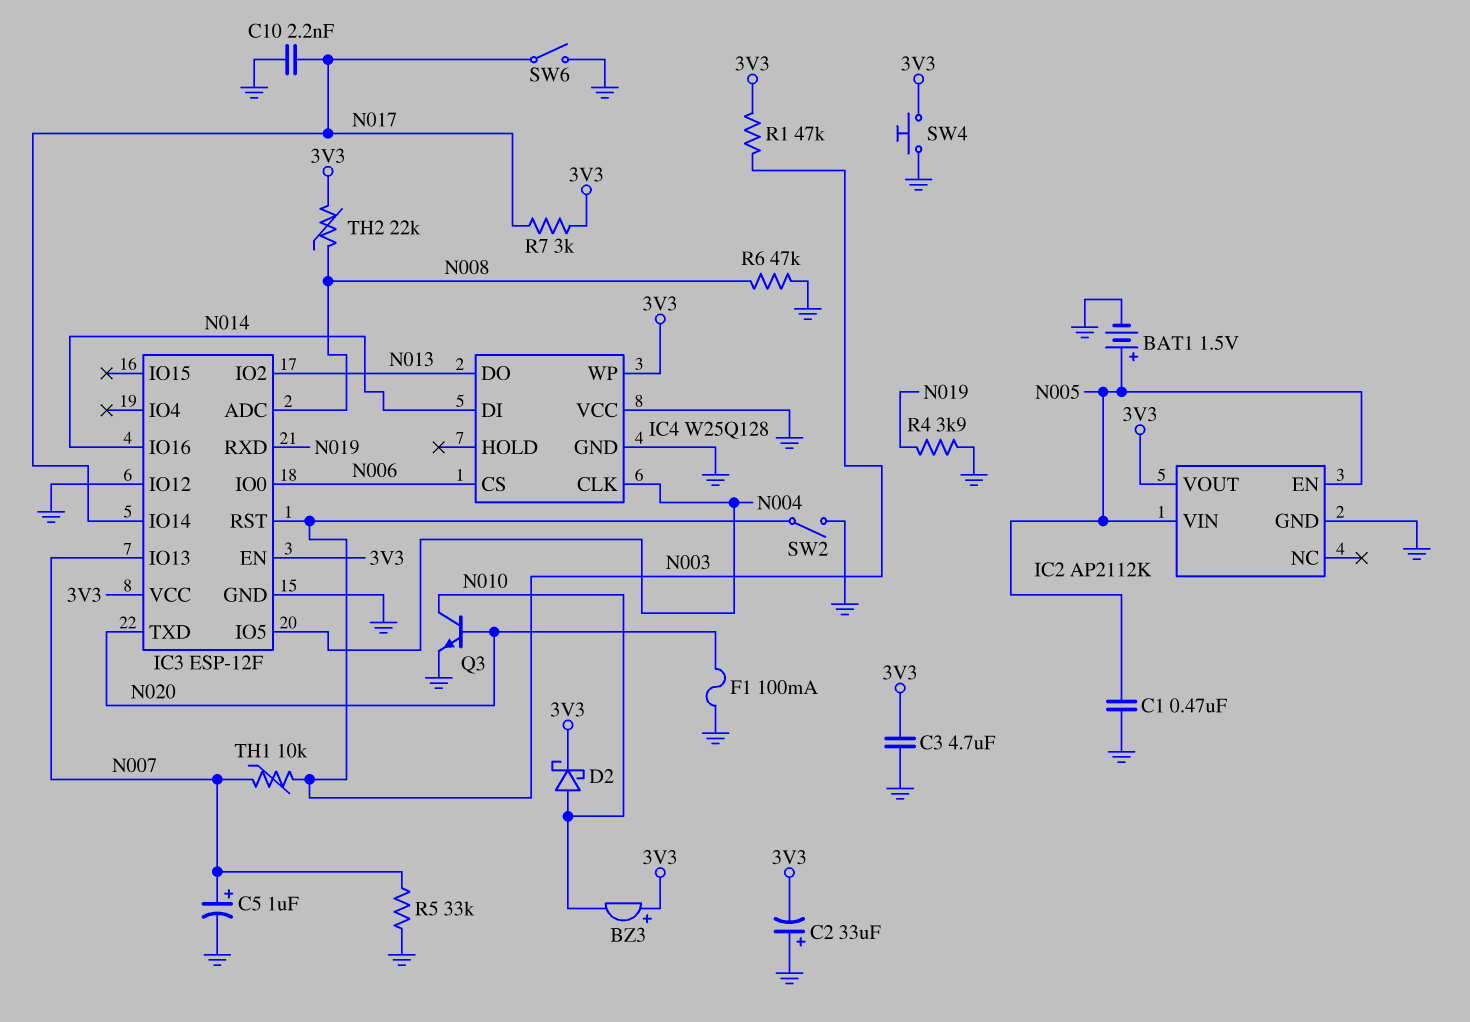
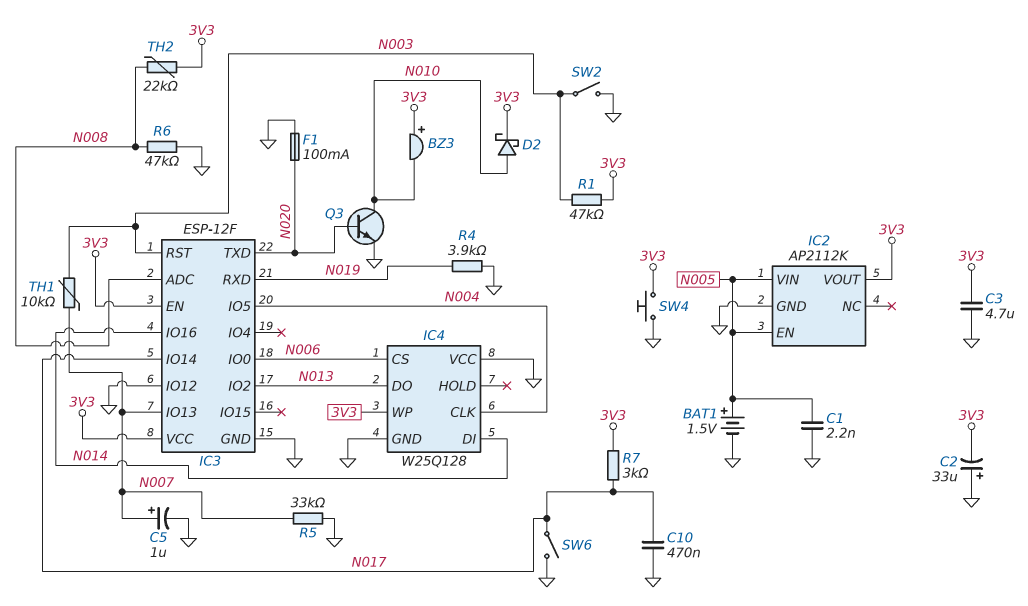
C1: 470nF (GND, N005) -> 2.2nF (GND, N005)
C10: 2.2nF (GND, N017) -> 470nF (GND, N017)

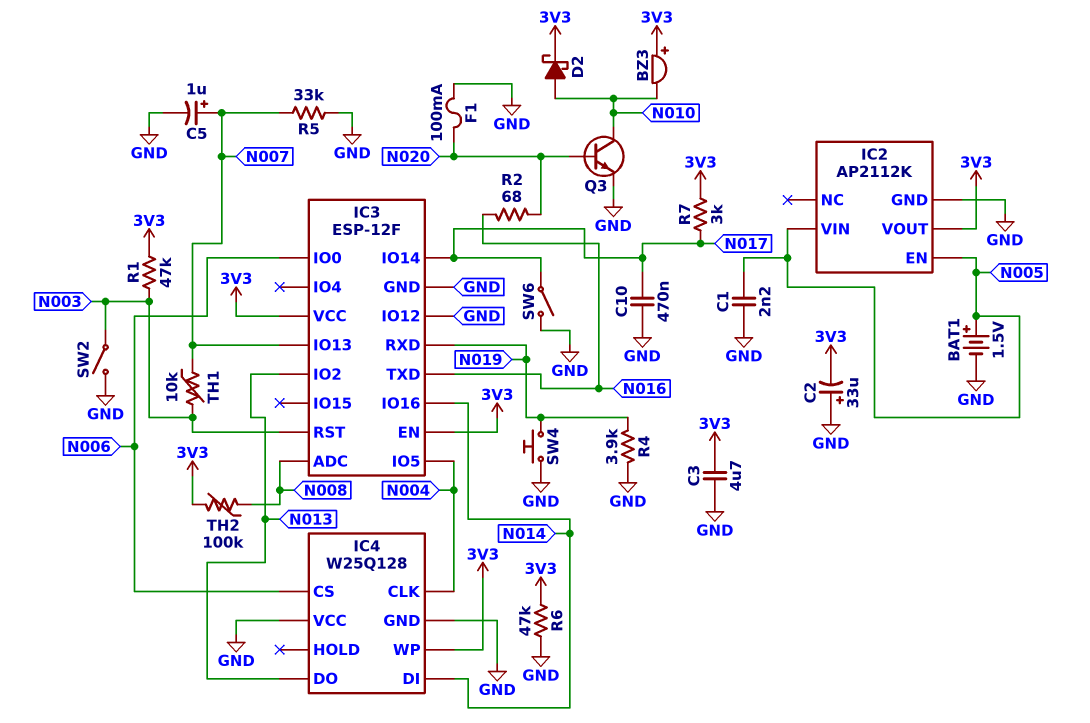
IC3 pin TXD: N020 -> N016
R2: none -> 68 (N016, N020)
R6: 47k (GND, N008) -> 47k (3V3, GND)
SW4: button (3V3, GND) -> button (GND, N019)
TH2: 22k (3V3, N008) -> 100k (3V3, N008)

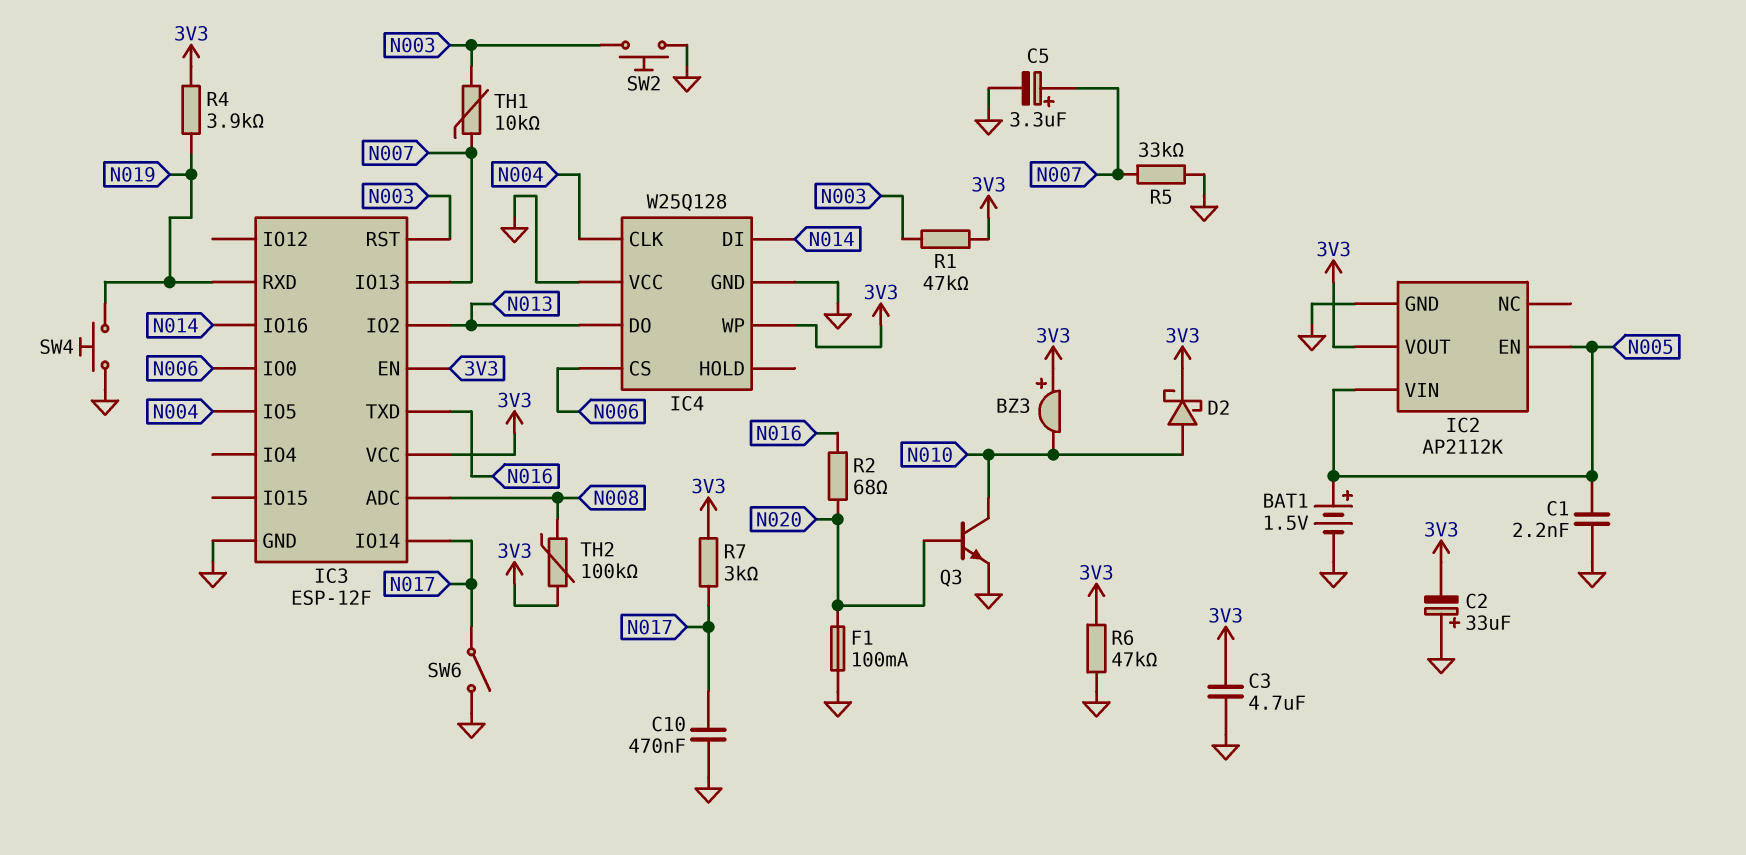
C5: 1uF (plus N007, minus GND) -> 3.3uF (plus N007, minus GND)
IC3 pin IO12: GND -> none
R4: 3.9k (GND, N019) -> 3.9k (3V3, N019)
SW2: switch (GND, N003) -> button (GND, N003)

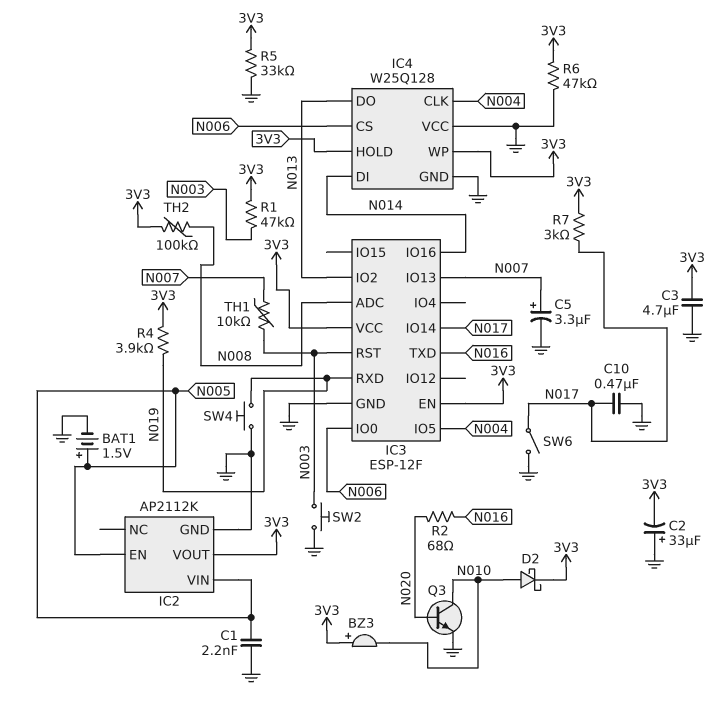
F1: 100mA (GND, N020) -> none
IC4 pin HOLD: none -> 3V3
R5: 33k (GND, N007) -> 33k (3V3, GND)

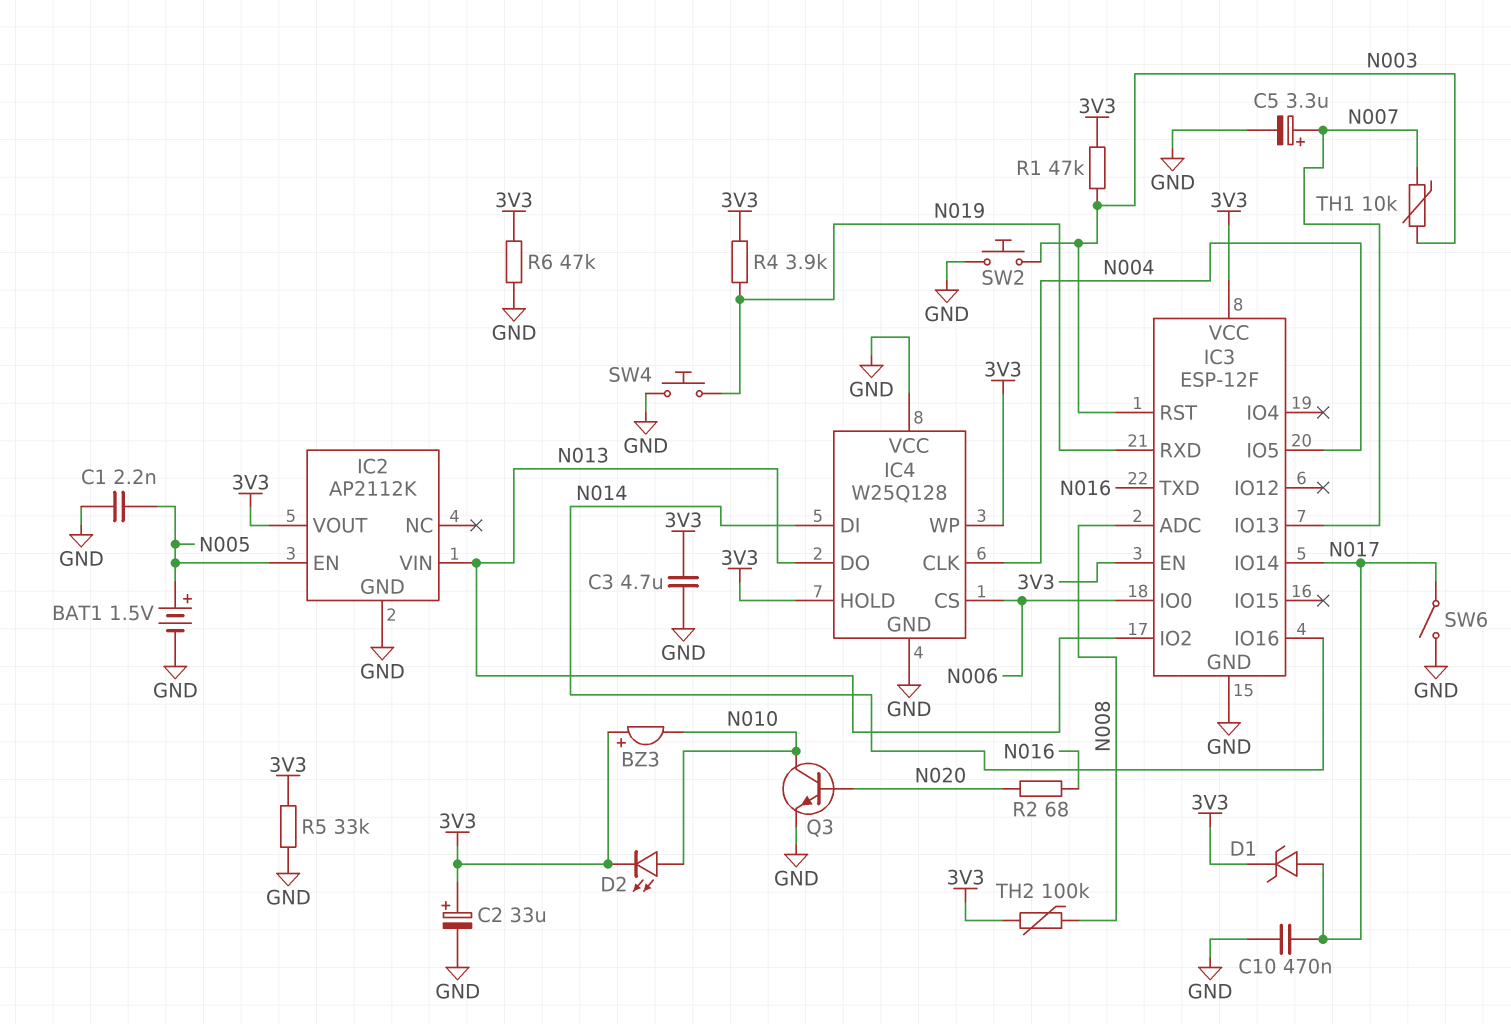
C2: 33uF (plus GND, minus 3V3) -> 33uF (plus 3V3, minus GND)
D1: none -> zener (A N017, K 3V3)
D2: schottky (A N010, K 3V3) -> LED (A N010, K 3V3)
IC2 pin VIN: N005 -> N013
R7: 3k (3V3, N017) -> none

